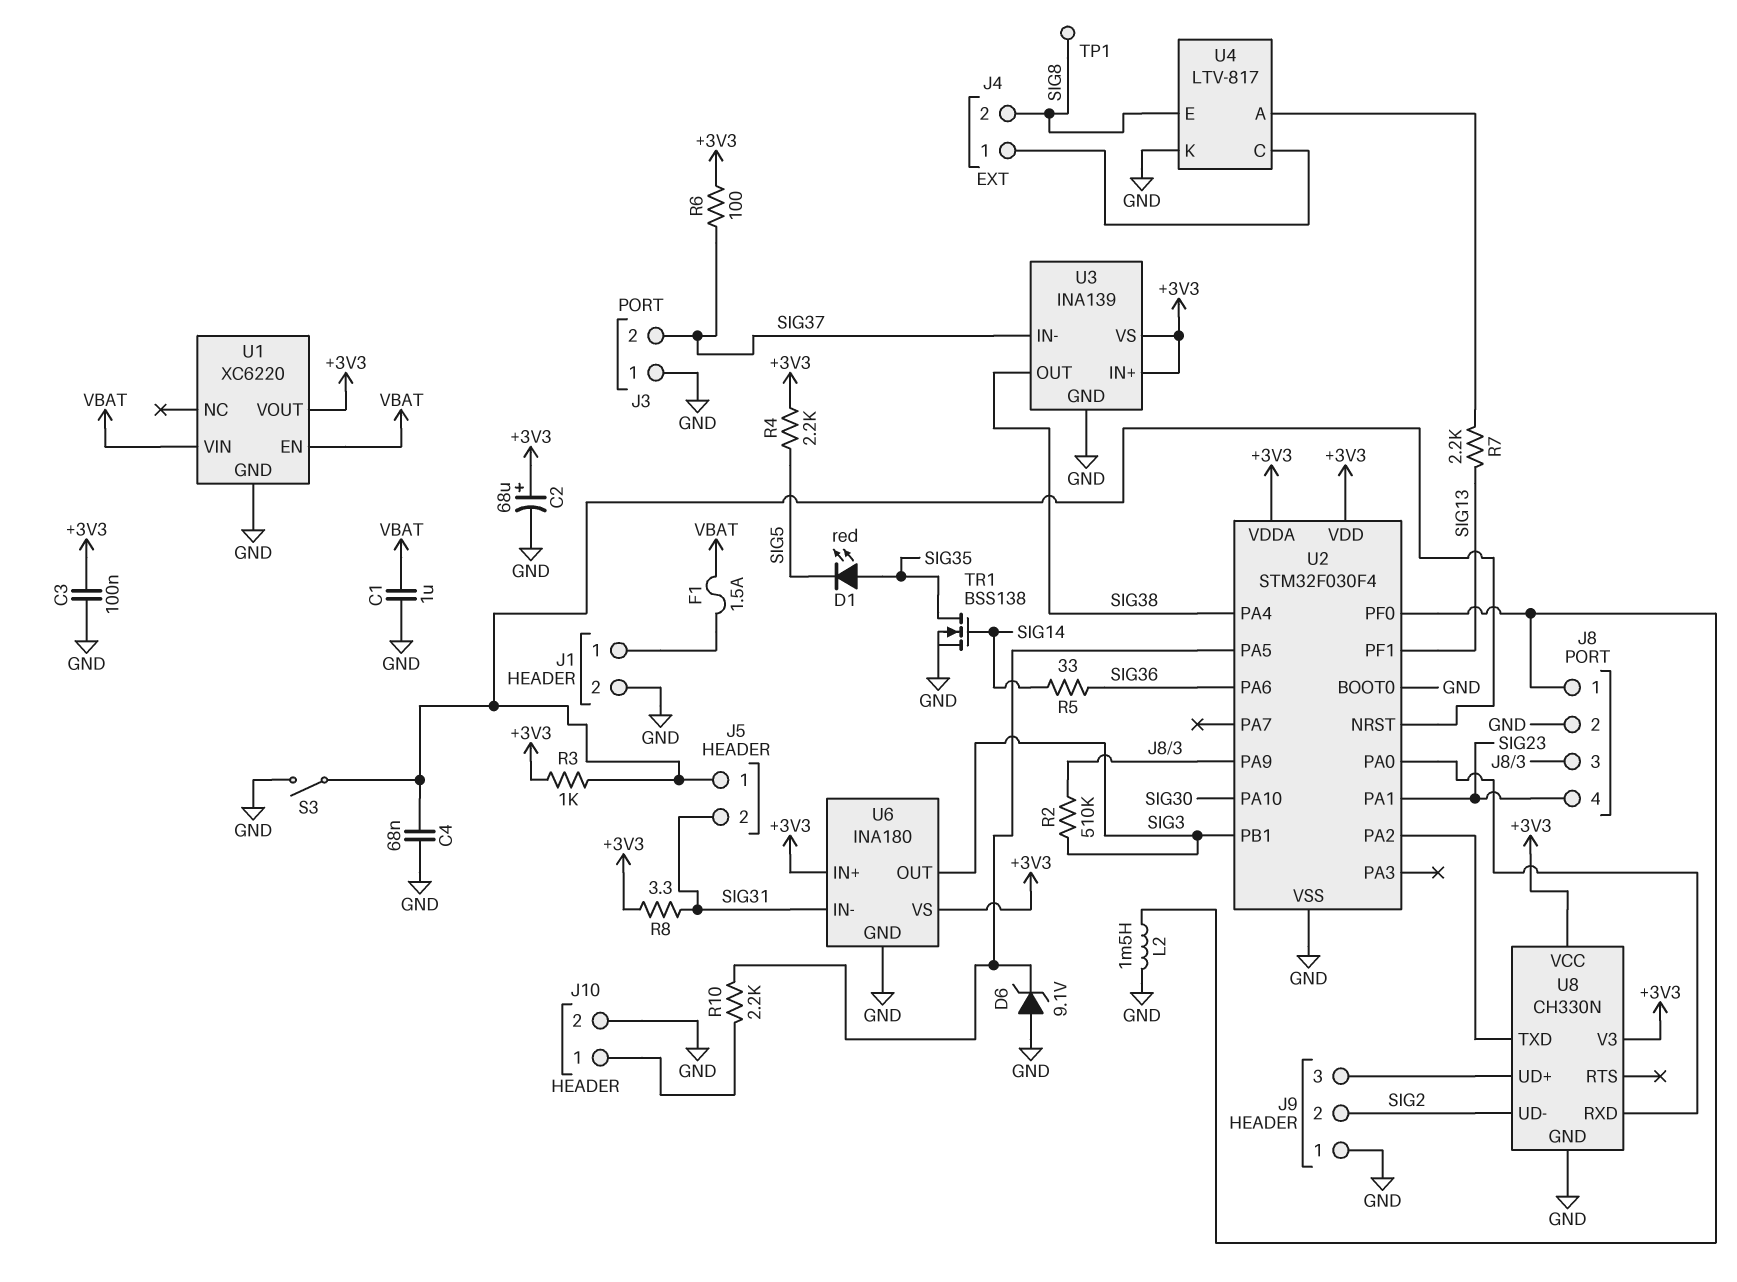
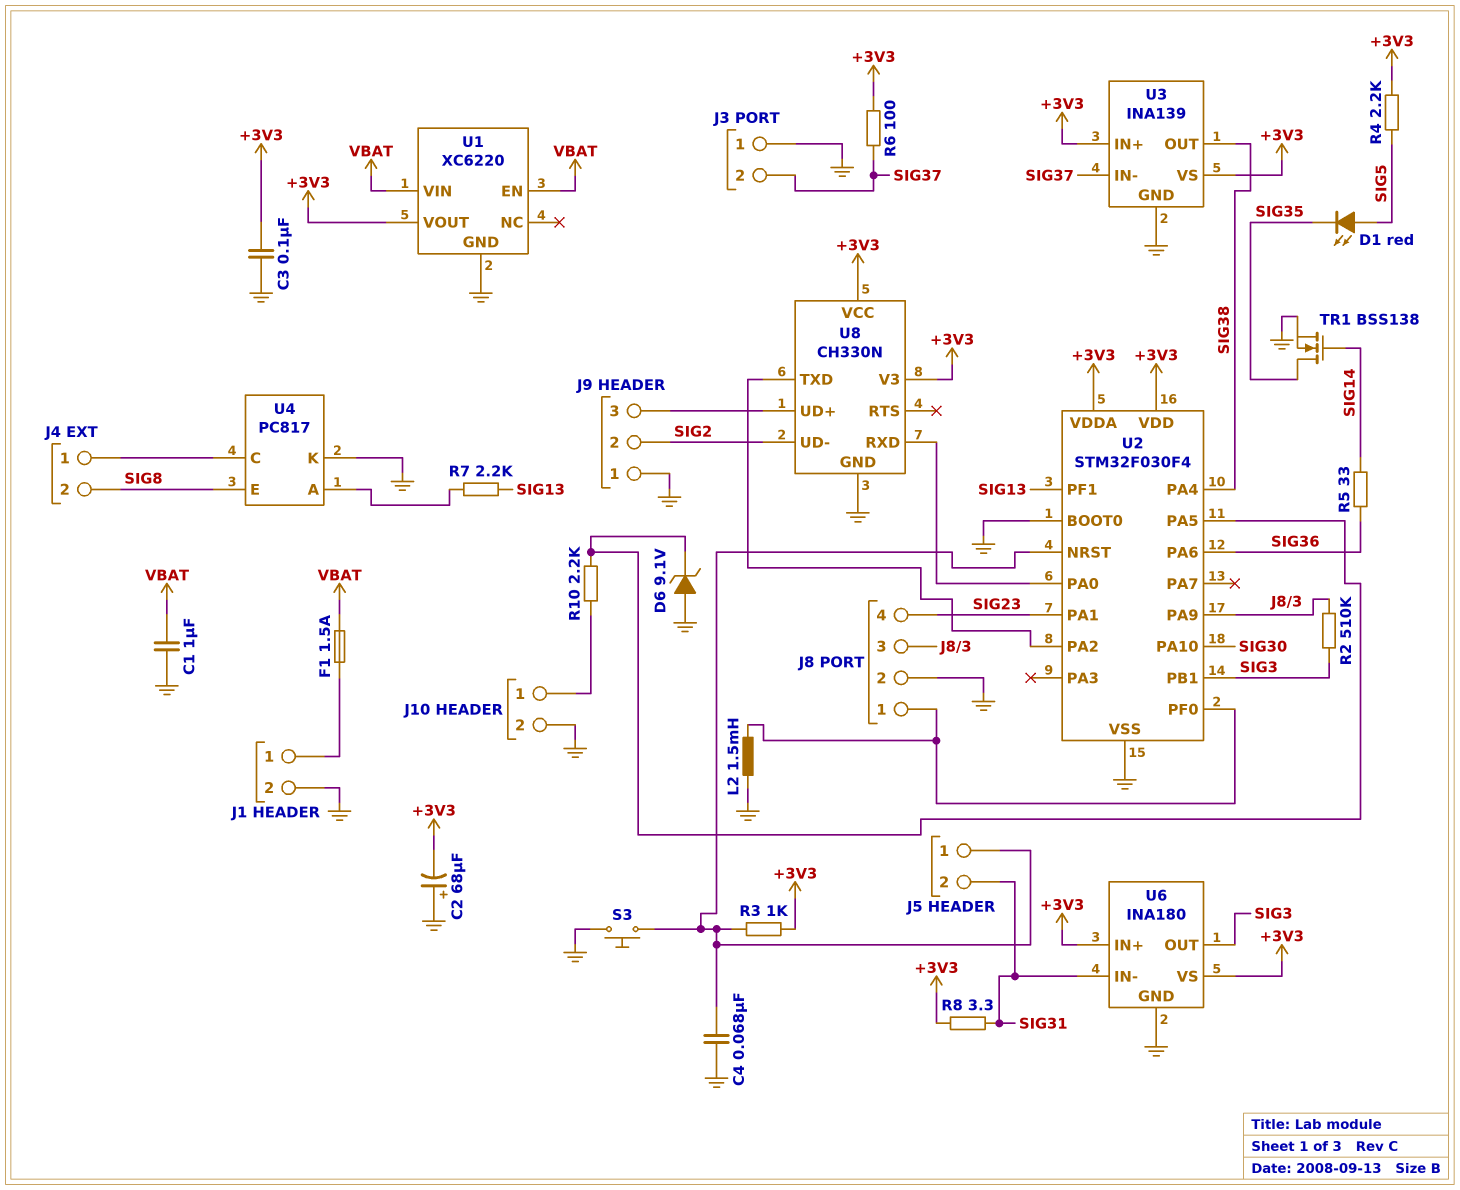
C2: 68uF (plus +3V3, minus GND) -> 68uF (plus GND, minus +3V3)
D1: LED red (A SIG35, K SIG5) -> LED red (A SIG5, K SIG35)
S3: switch (GND, J5/1) -> button (GND, J5/1)
TP1: test point (SIG8) -> none
U4: LTV-817 -> PC817

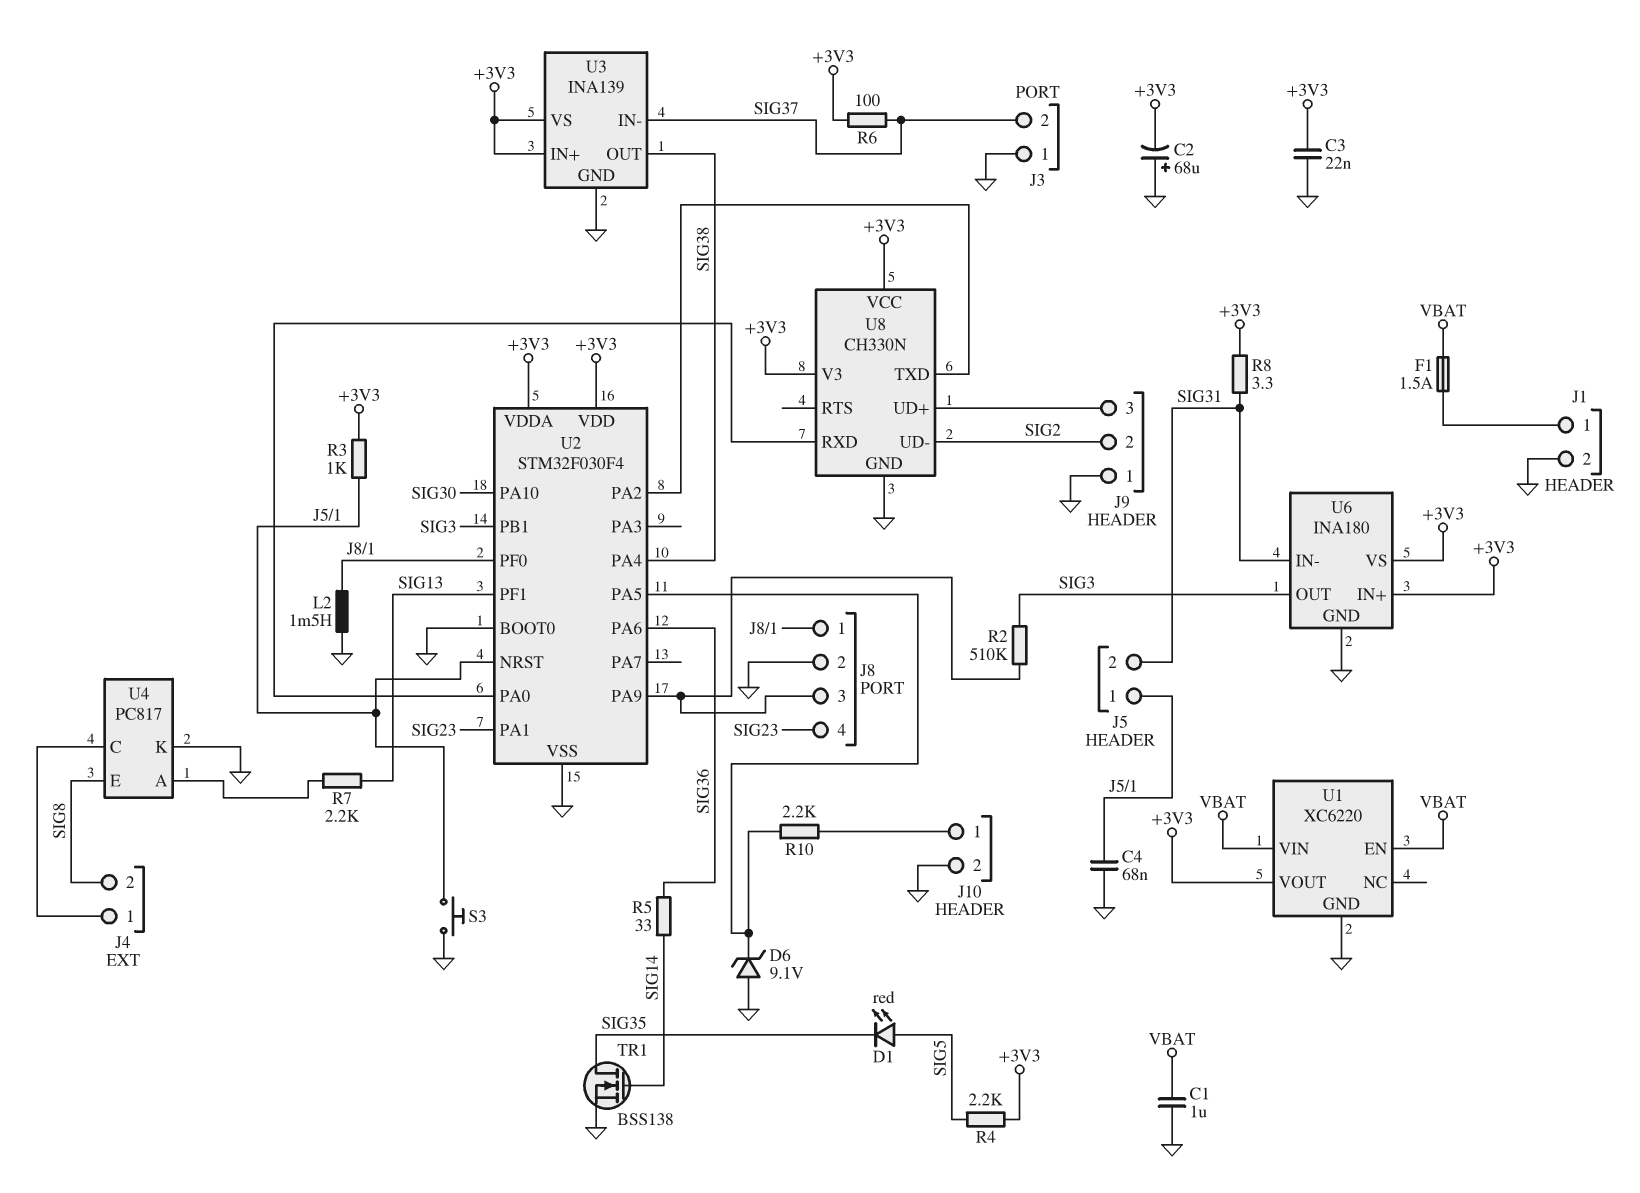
C3: 100nF (+3V3, GND) -> 22nF (+3V3, GND)

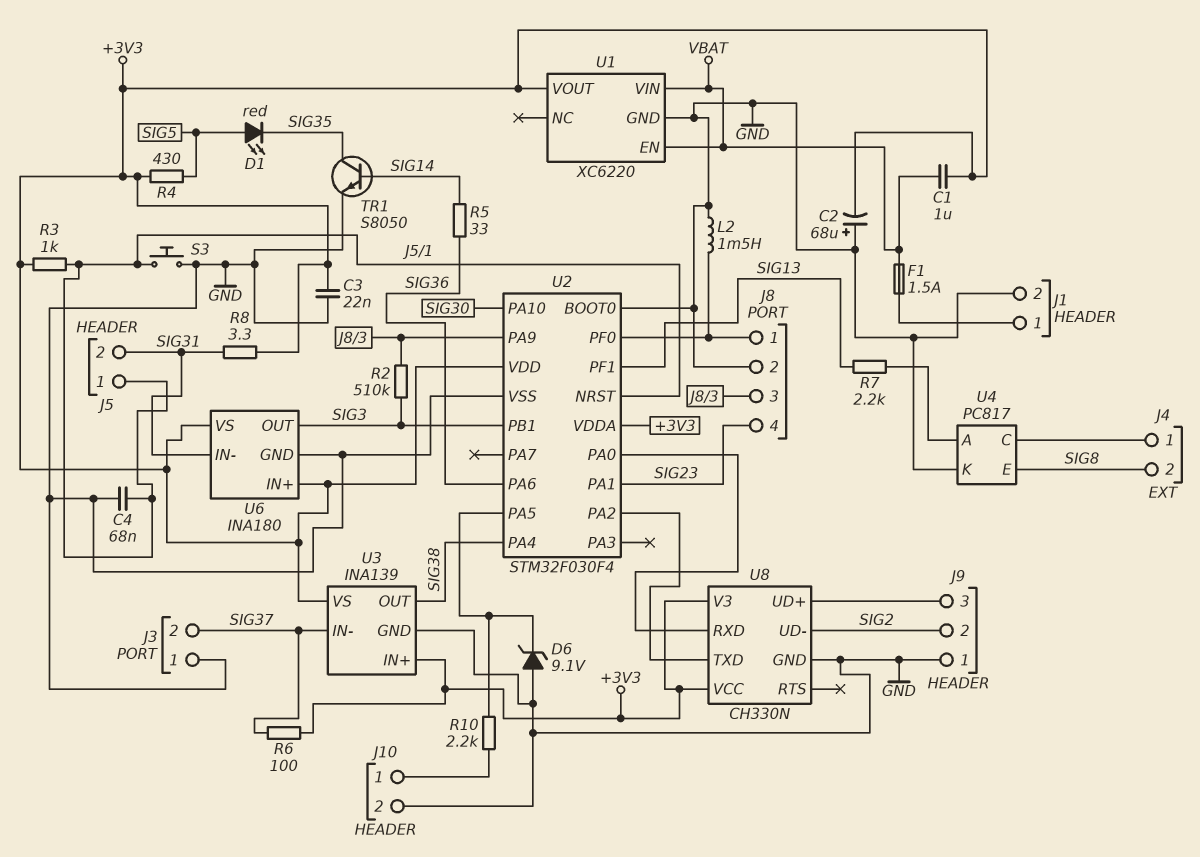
C1: 1uF (GND, VBAT) -> 1uF (+3V3, VBAT)
R4: 2.2k (+3V3, SIG5) -> 430 (+3V3, SIG5)
TR1: NMOS BSS138 (G SIG14, D SIG35, S GND) -> NPN S8050 (B SIG14, C SIG35, E GND)

